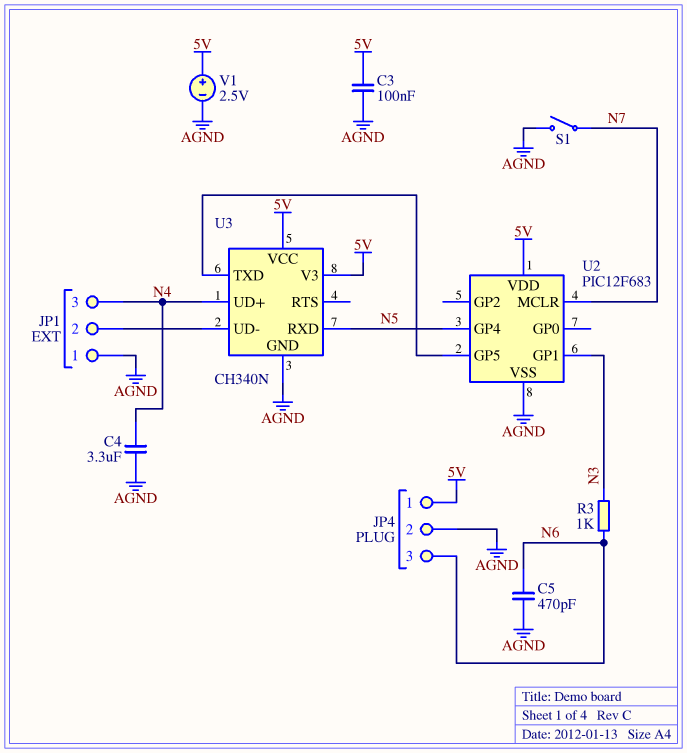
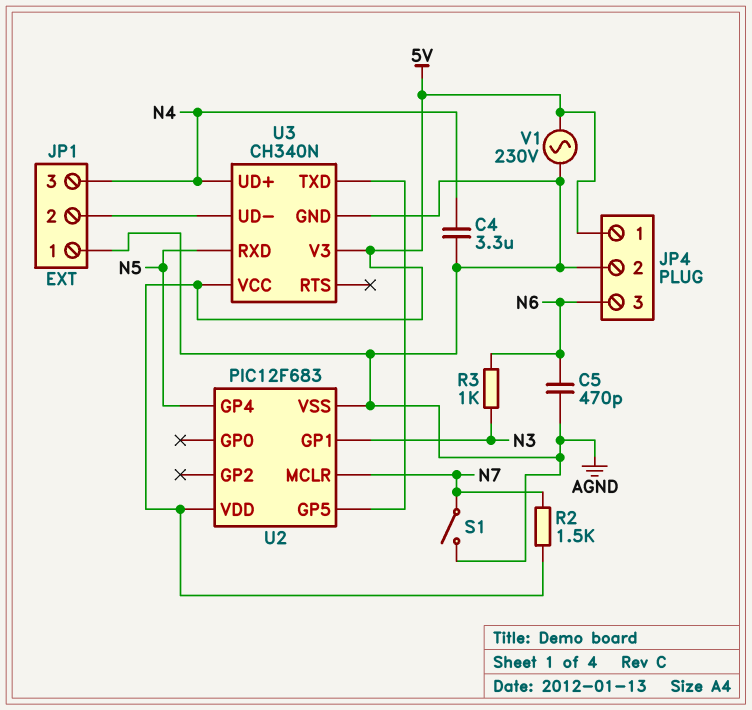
C3: 100nF (5V, AGND) -> none
R2: none -> 1.5k (5V, N7)
V1: 2.5V (plus 5V, minus AGND) -> AC 230V (5V, AGND)

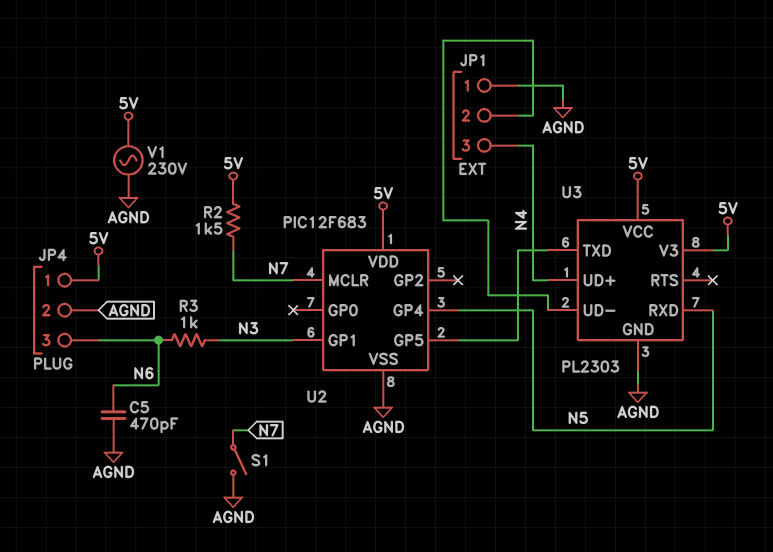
C4: 3.3uF (AGND, N4) -> none
U3: CH340N -> PL2303

